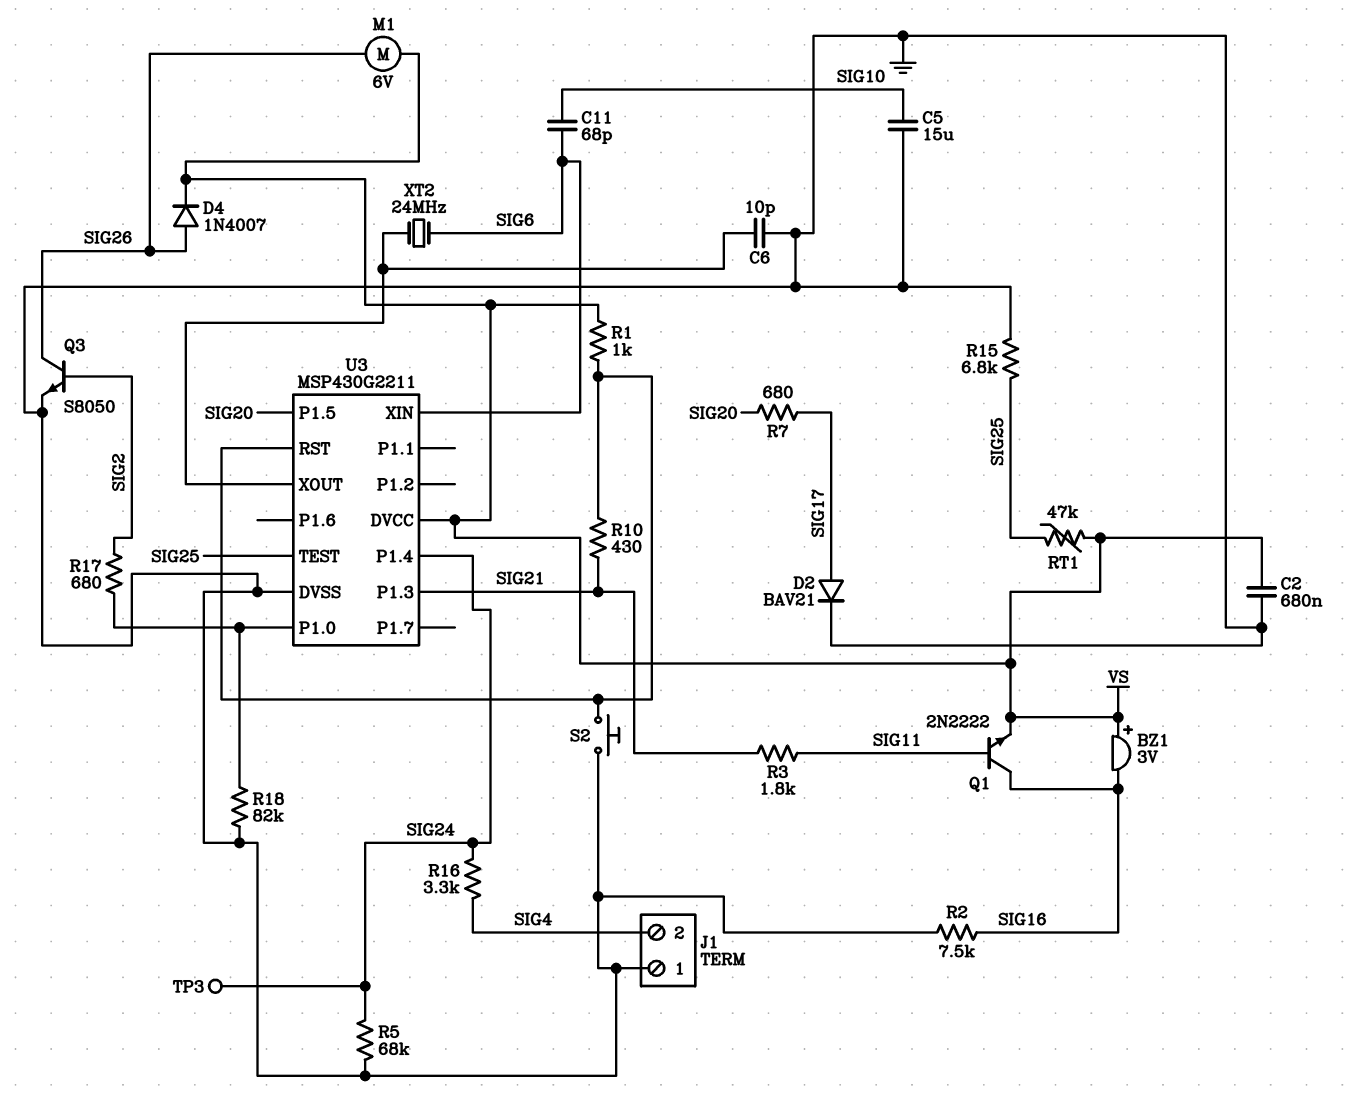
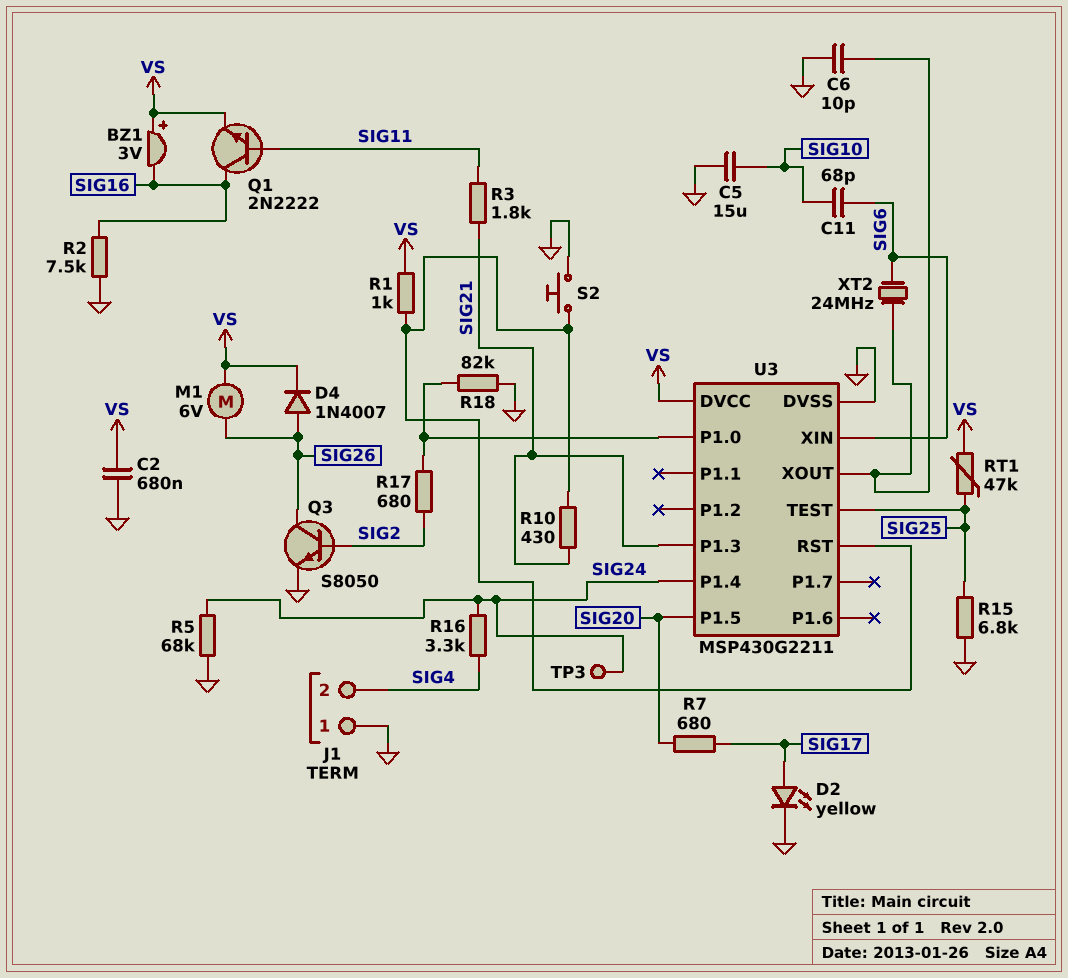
D2: diode BAV21 (A SIG17, K GND) -> LED yellow (A SIG17, K GND)

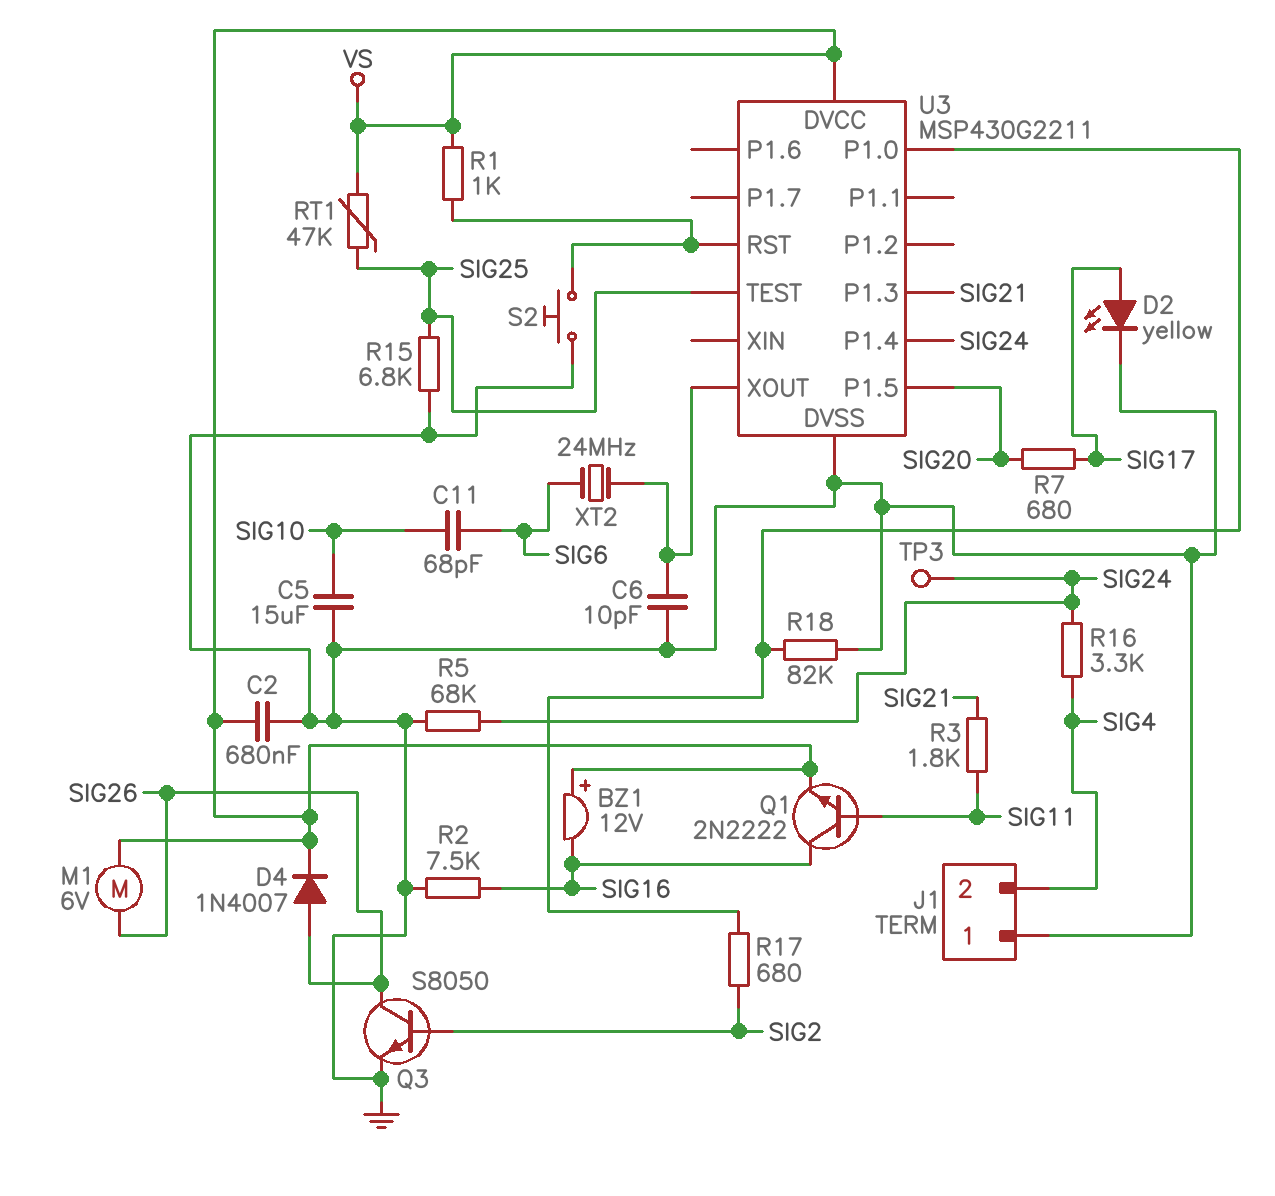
BZ1: buzzer 3V (plus VS, minus SIG16) -> buzzer 12V (plus VS, minus SIG16)
R10: 430 (SIG21, U3/RST) -> none
U3 pin XIN: SIG6 -> none

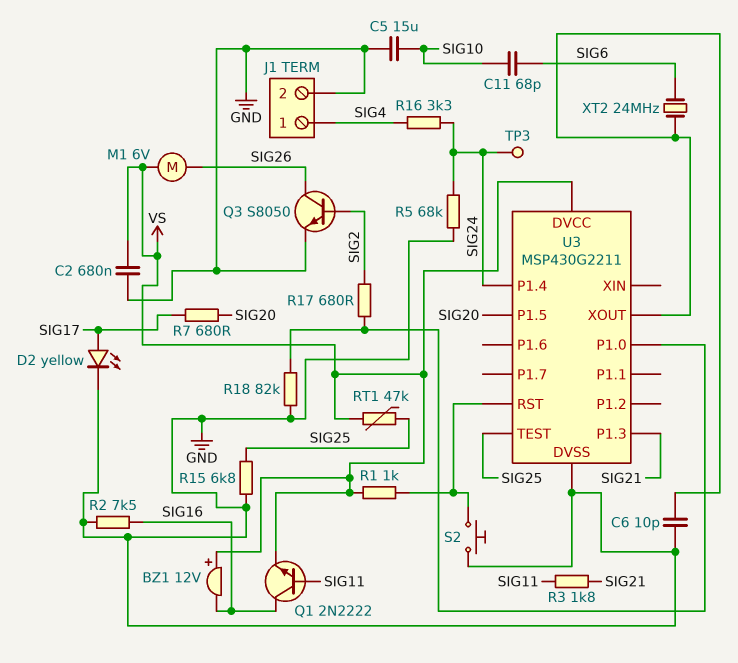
D4: diode 1N4007 (A SIG26, K VS) -> none
J1 pin 1: GND -> SIG4
J1 pin 2: SIG4 -> GND

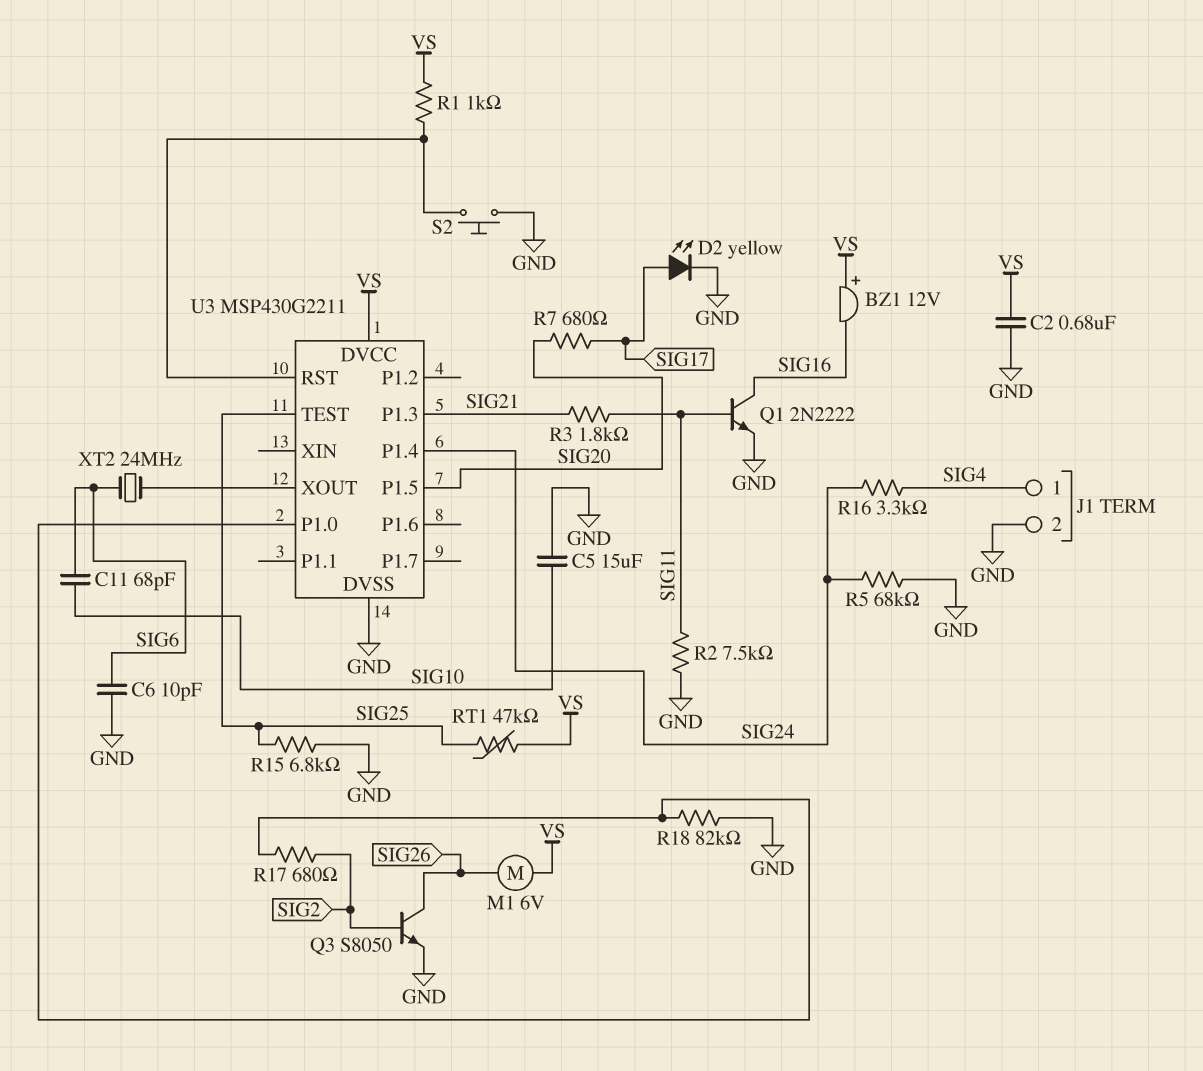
C6: 10pF (GND, U3/XOUT) -> 10pF (GND, SIG6)
Q1: NPN 2N2222 (B SIG11, C SIG16, E VS) -> NPN 2N2222 (B SIG11, C SIG16, E GND)
R2: 7.5k (GND, SIG16) -> 7.5k (GND, SIG11)
TP3: test point (SIG24) -> none

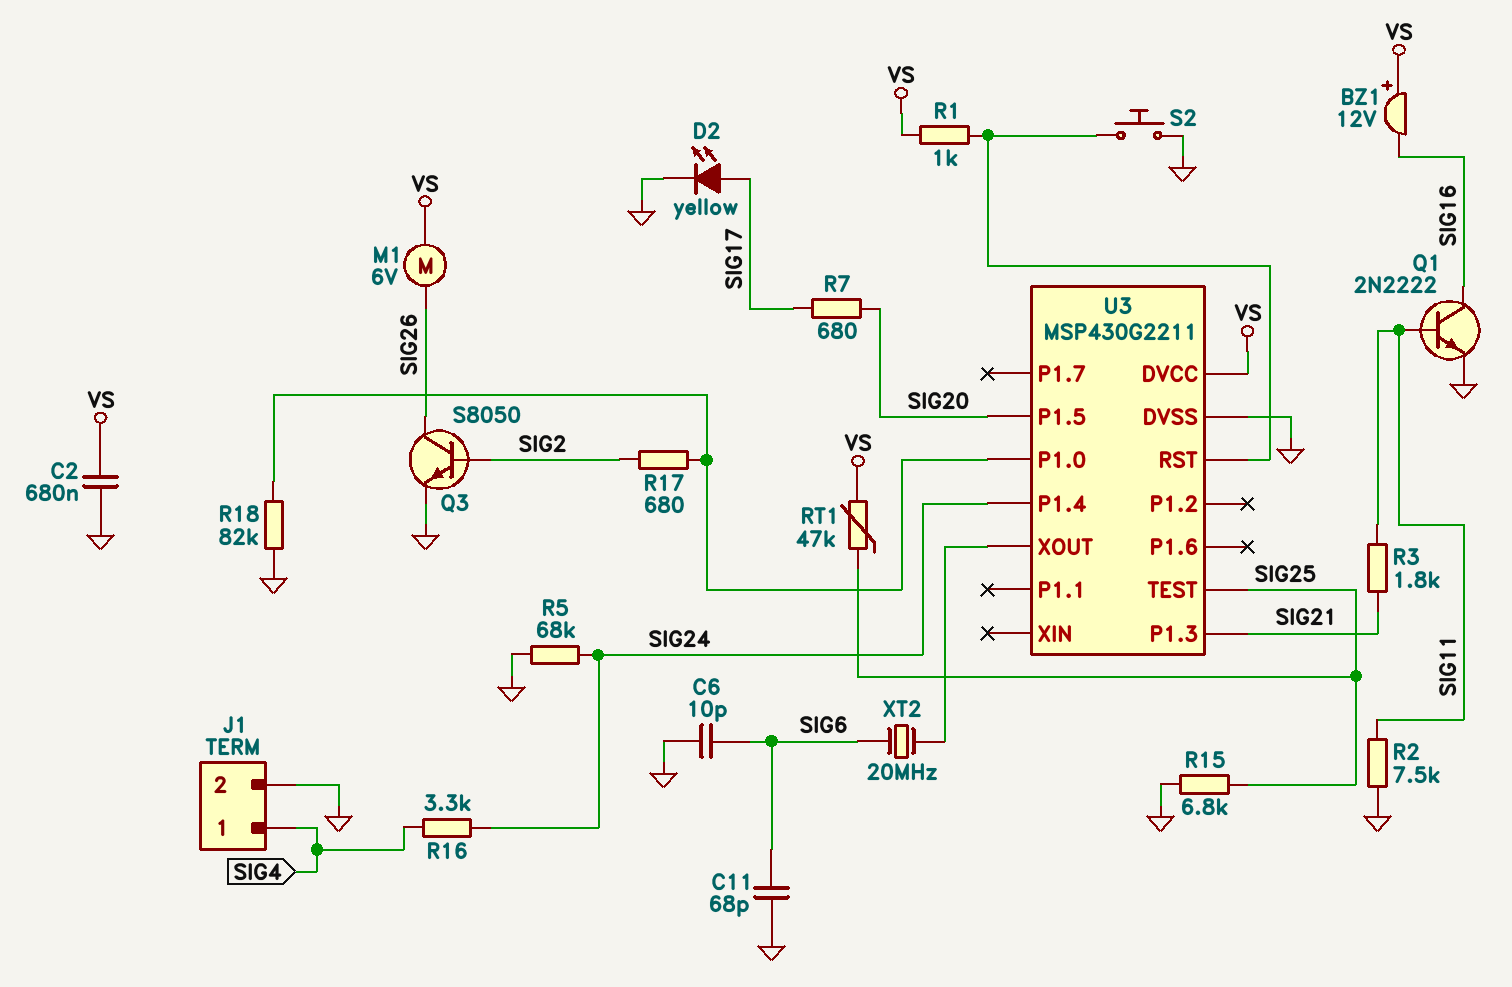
C5: 15uF (GND, SIG10) -> none
C11: 68pF (SIG6, SIG10) -> 68pF (GND, SIG6)
XT2: 24MHz (SIG6, U3/XOUT) -> 20MHz (SIG6, U3/XOUT)

